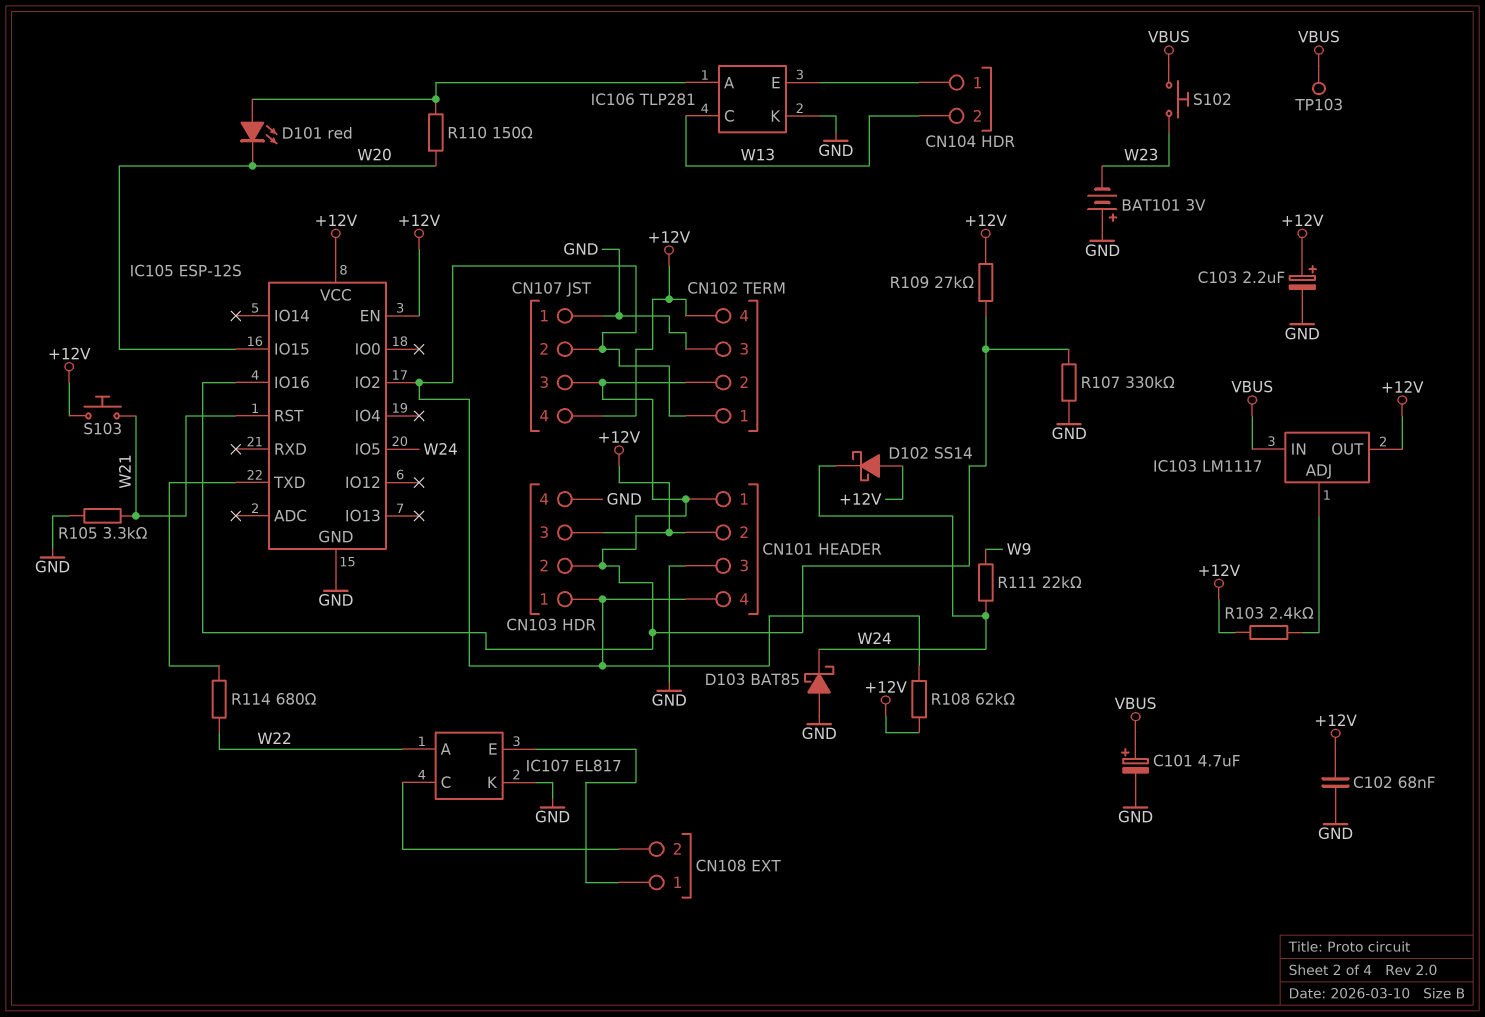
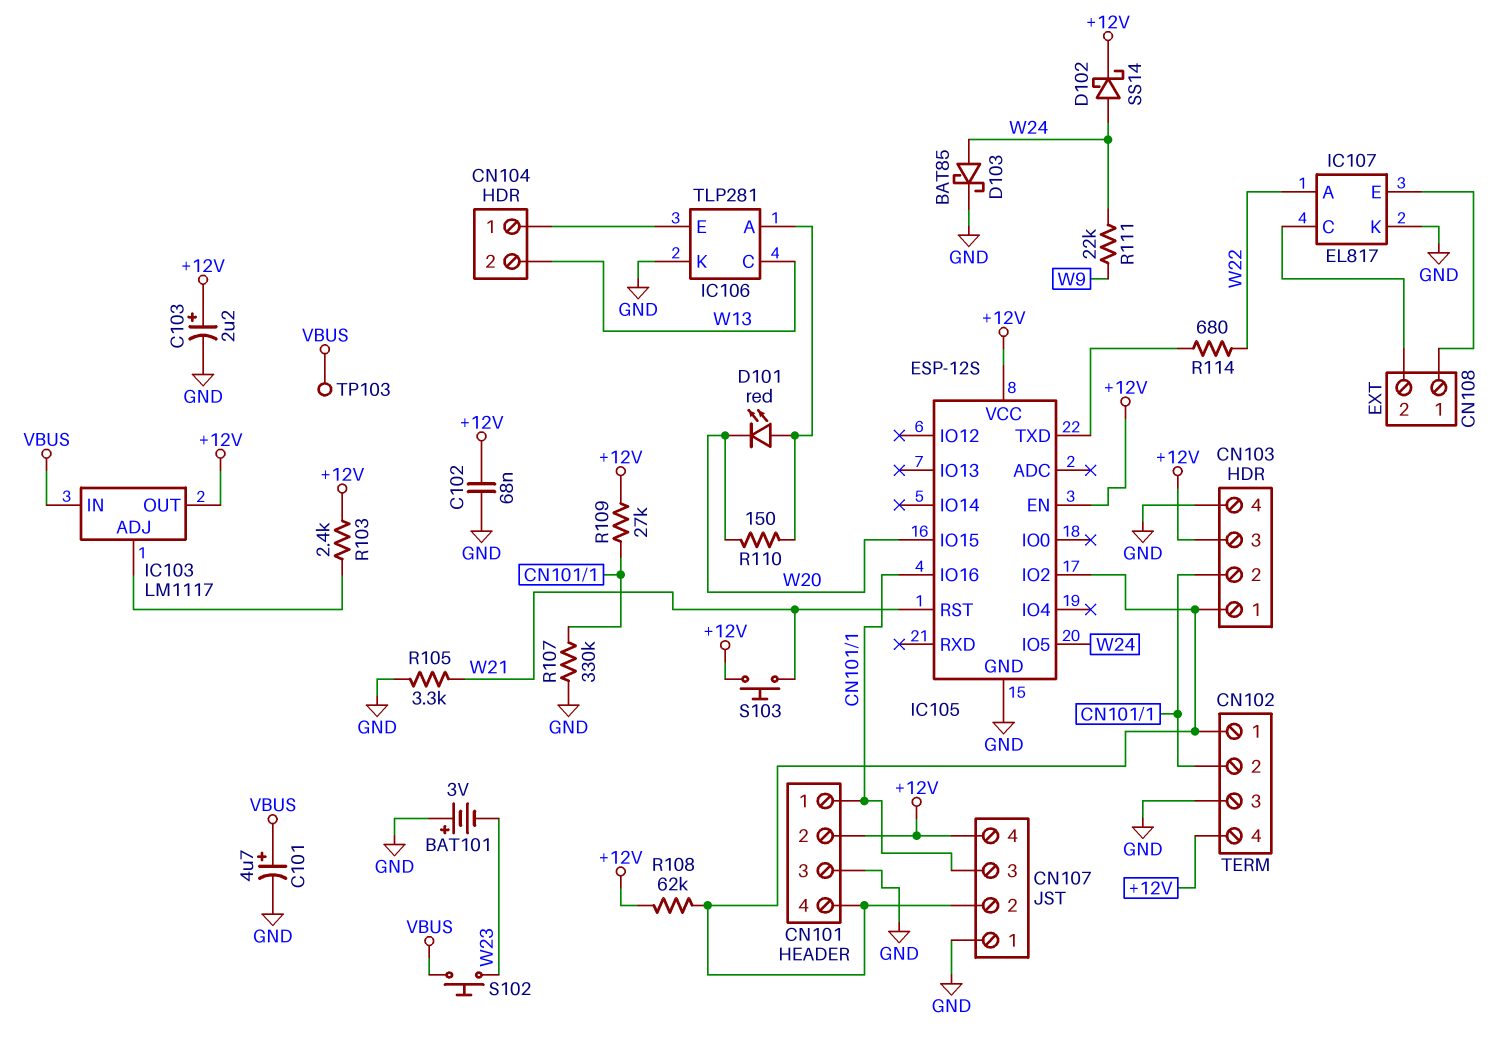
D102: schottky SS14 (A +12V, K W24) -> schottky SS14 (A W24, K +12V)
D103: schottky BAT85 (A GND, K W24) -> schottky BAT85 (A W24, K GND)

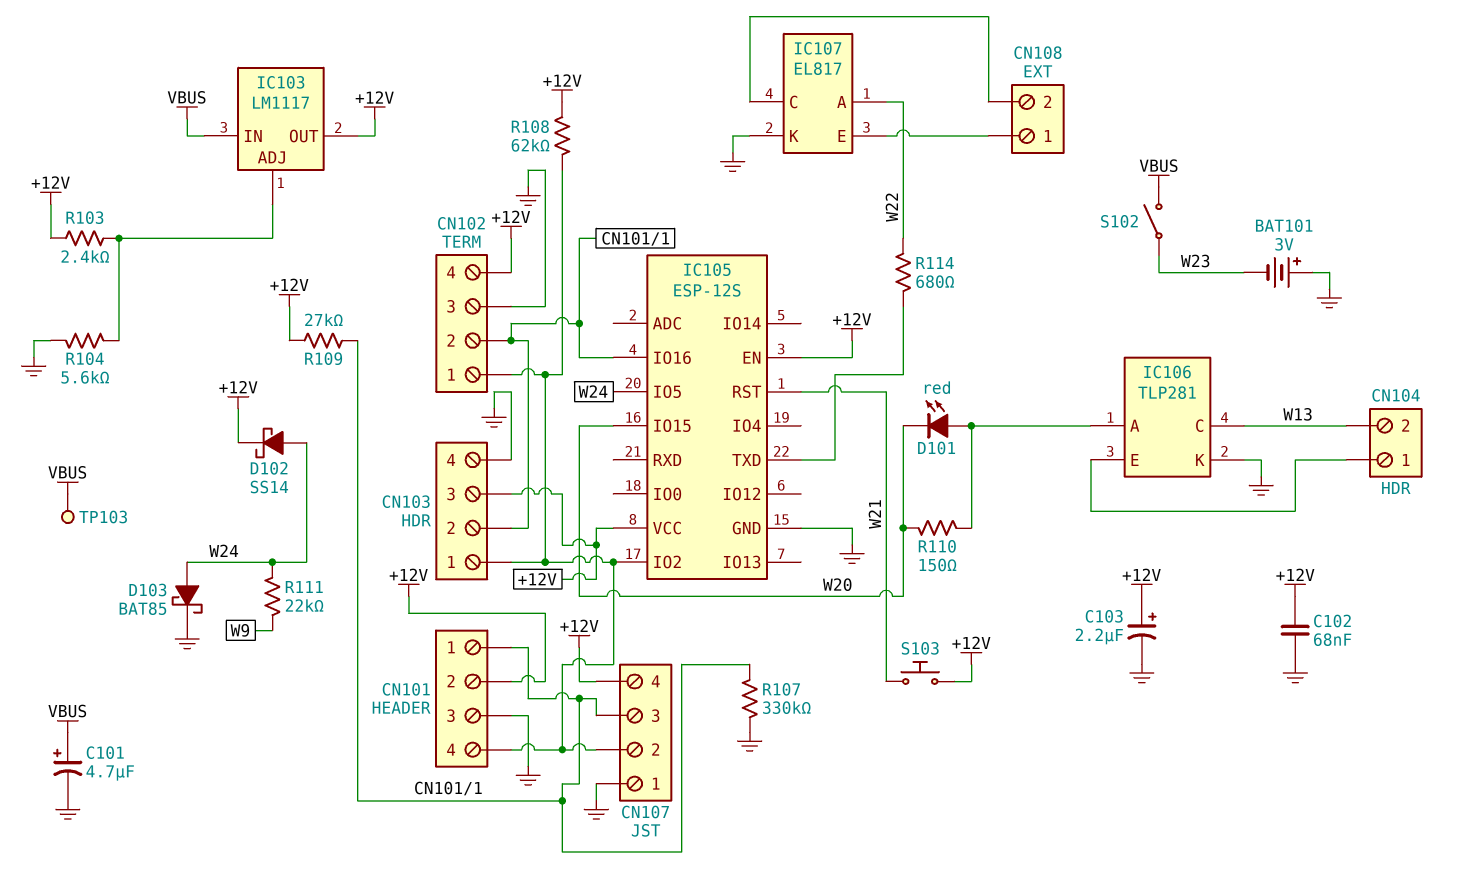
R104: none -> 5.6k (GND, IC103/ADJ)
R105: 3.3k (GND, W21) -> none
S102: button (VBUS, W23) -> switch (VBUS, W23)

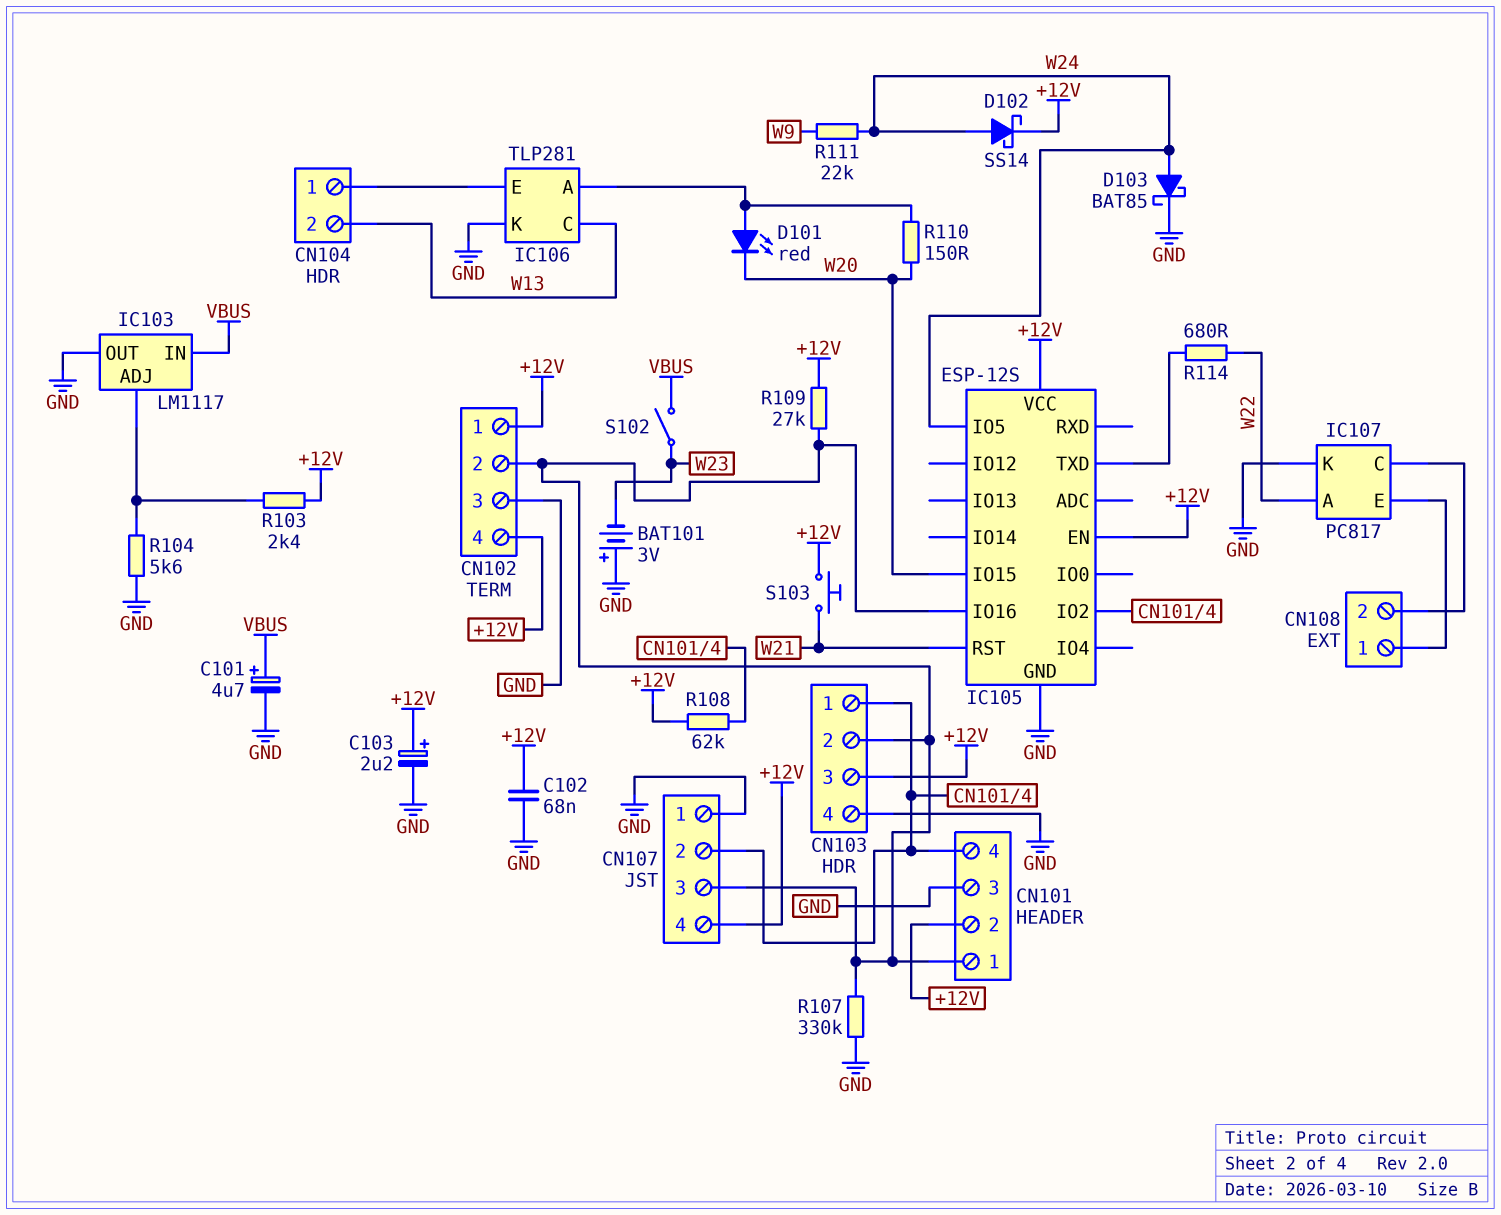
CN102 pin 1: CN101/4 -> +12V
IC103 pin OUT: +12V -> GND
IC107: EL817 -> PC817
TP103: test point (VBUS) -> none

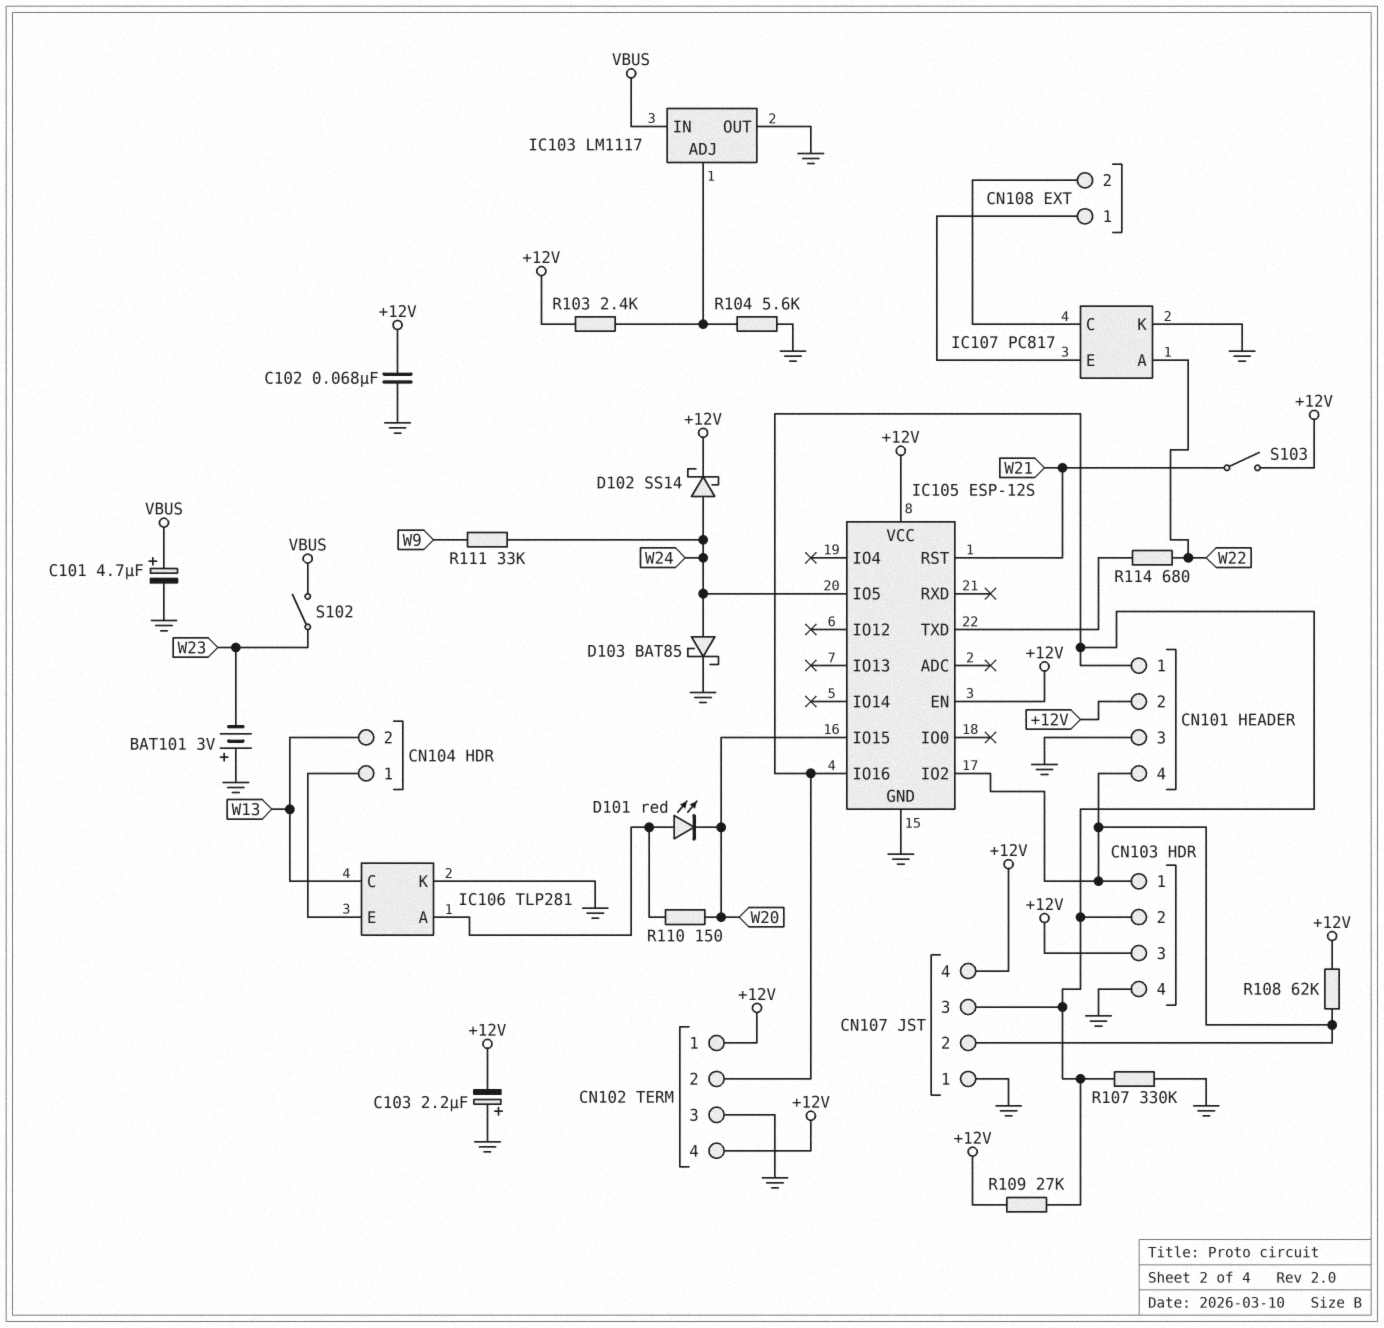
C103: 2.2uF (plus +12V, minus GND) -> 2.2uF (plus GND, minus +12V)
R111: 22k (W9, W24) -> 33k (W9, W24)
S103: button (+12V, W21) -> switch (+12V, W21)

